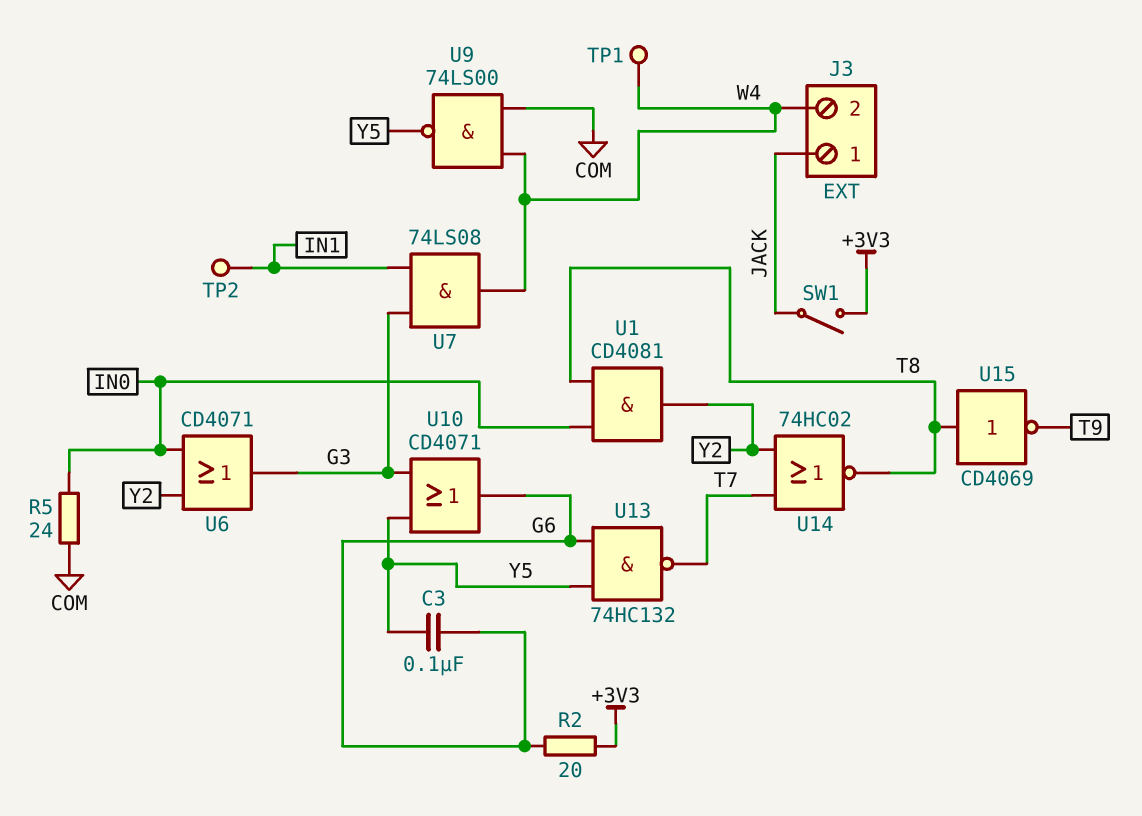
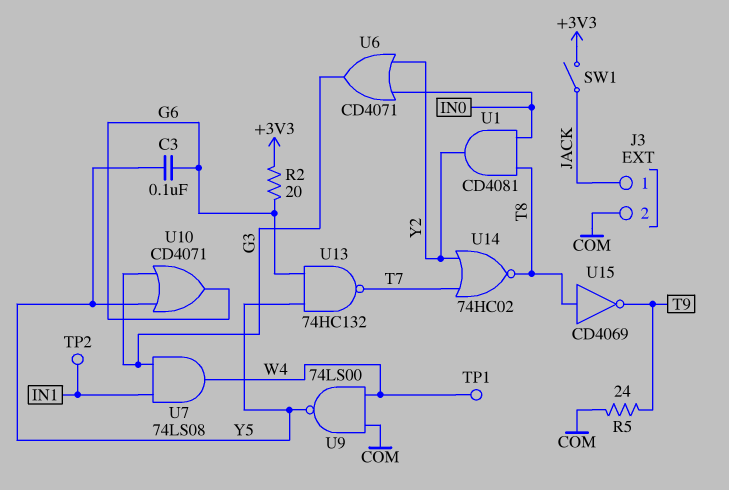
J3 pin 2: W4 -> COM
R5: 24 (COM, IN0) -> 24 (COM, T9)

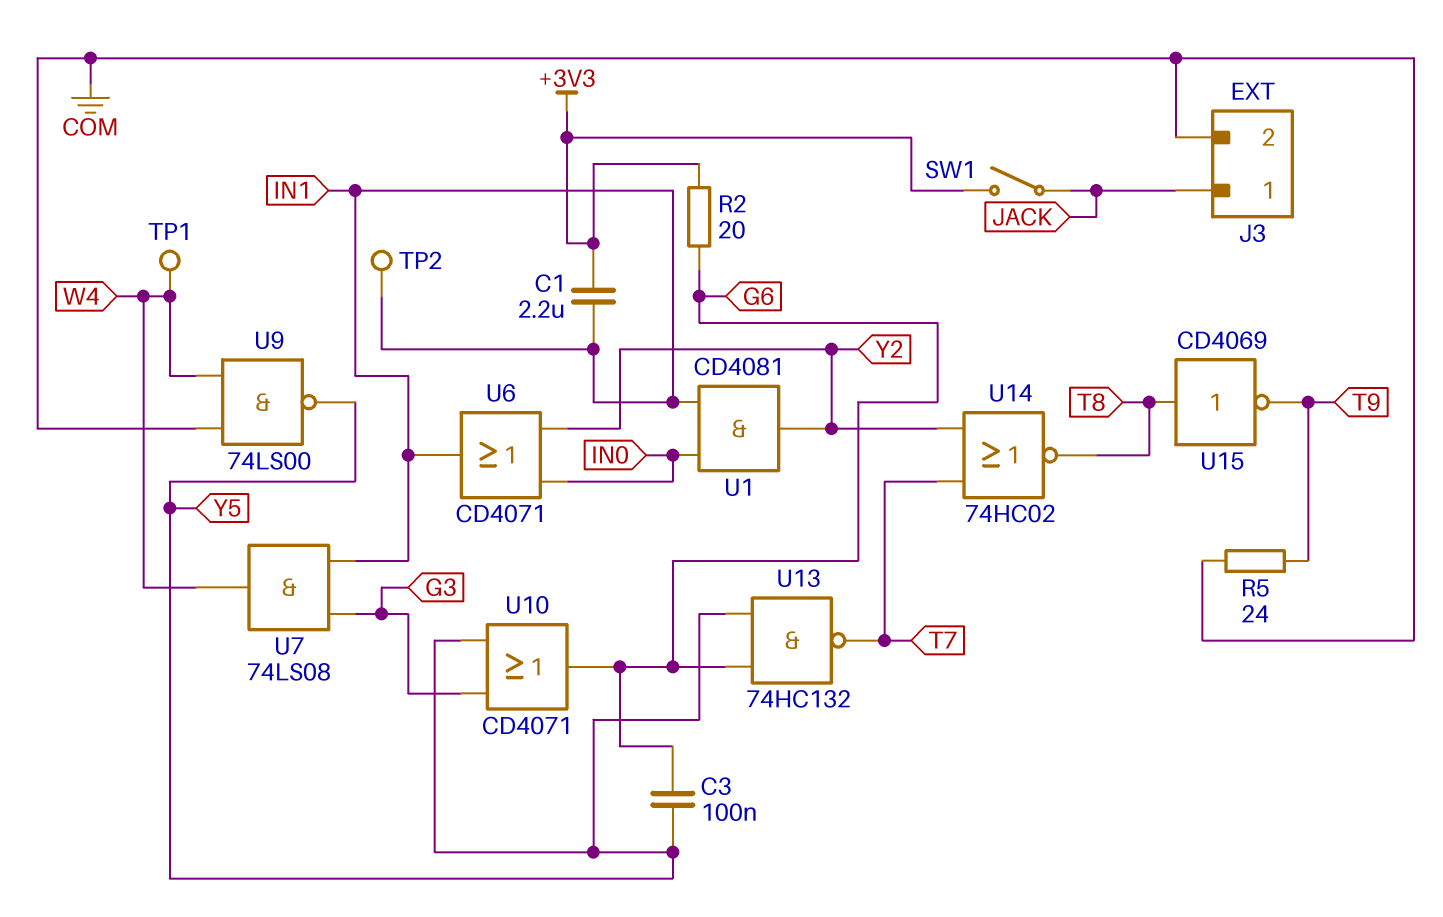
C1: none -> 2.2uF (+3V3, IN1)
U1: AND CD4081 (in IN0, in T8, out Y2) -> AND CD4081 (in IN0, in IN1, out Y2)
U6: OR CD4071 (in IN0, in Y2, out G3) -> OR CD4071 (in IN0, in Y2, out IN1)

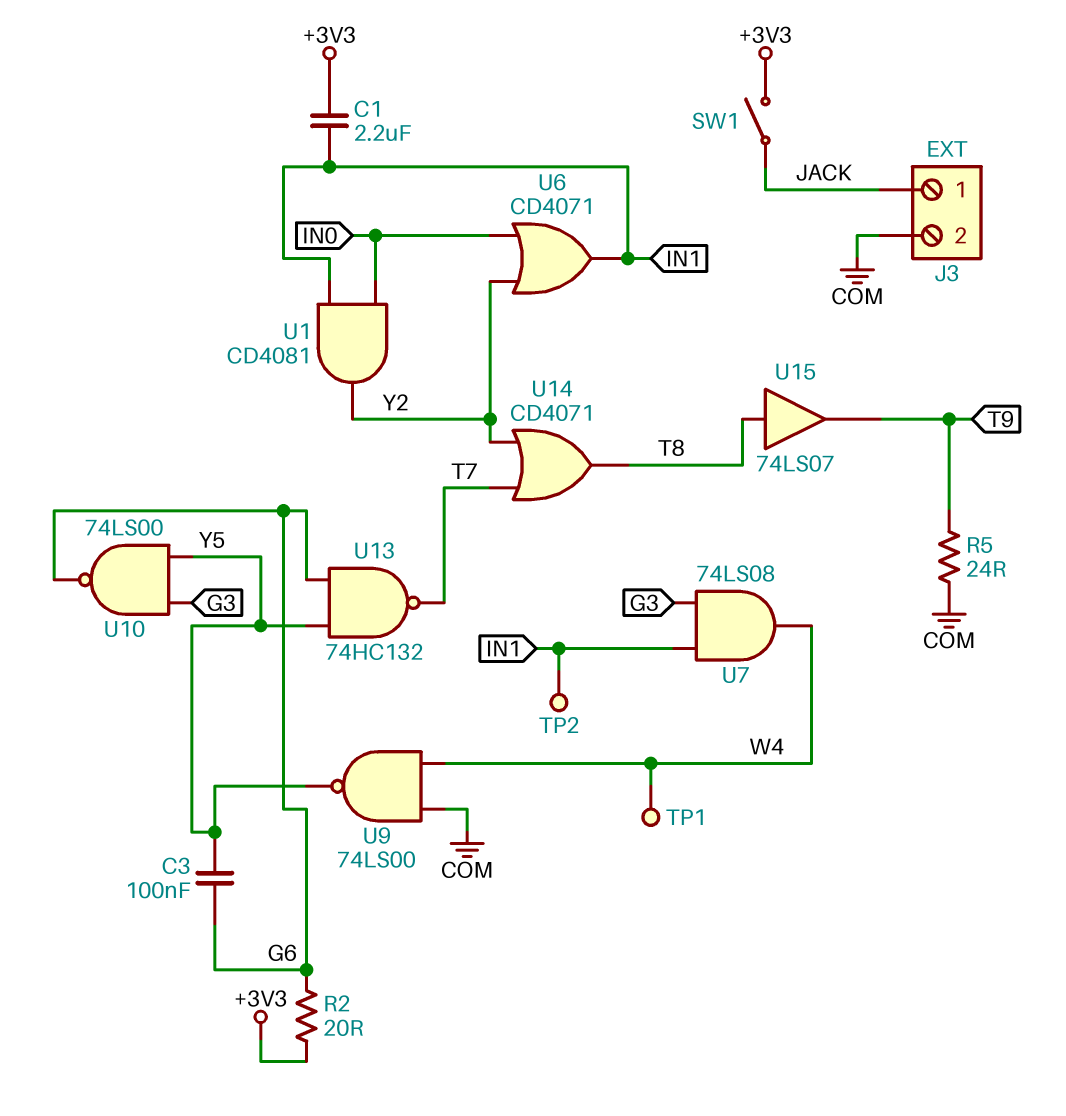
U10: OR CD4071 (in G3, in Y5, out G6) -> NAND 74LS00 (in G3, in Y5, out G6)
U14: NOR 74HC02 (in T7, in Y2, out T8) -> OR CD4071 (in T7, in Y2, out T8)
U15: NOT CD4069 (in T8, out T9) -> buffer 74LS07 (in T8, out T9)

